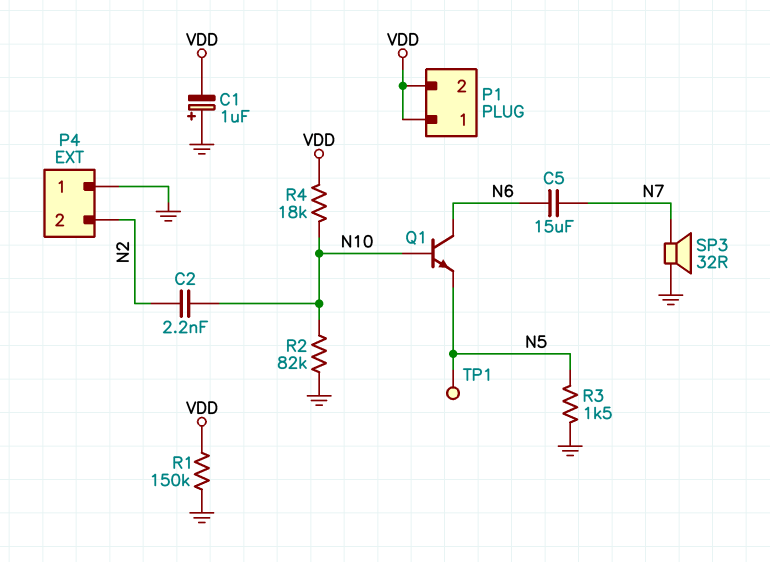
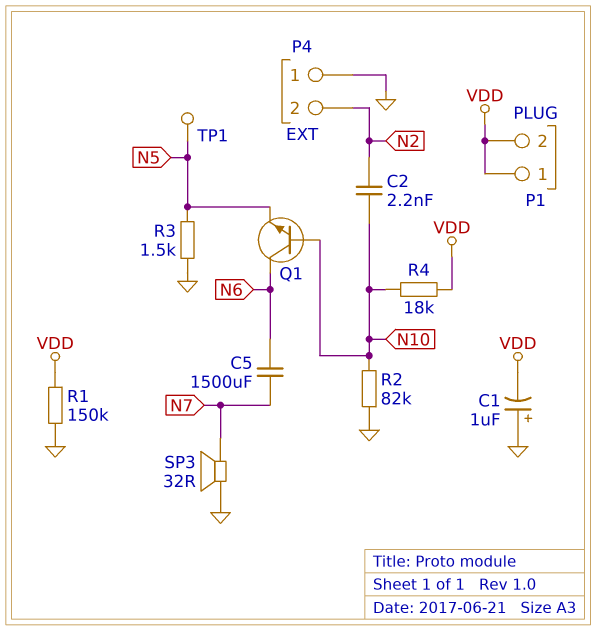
C5: 15uF (N6, N7) -> 1500uF (N6, N7)

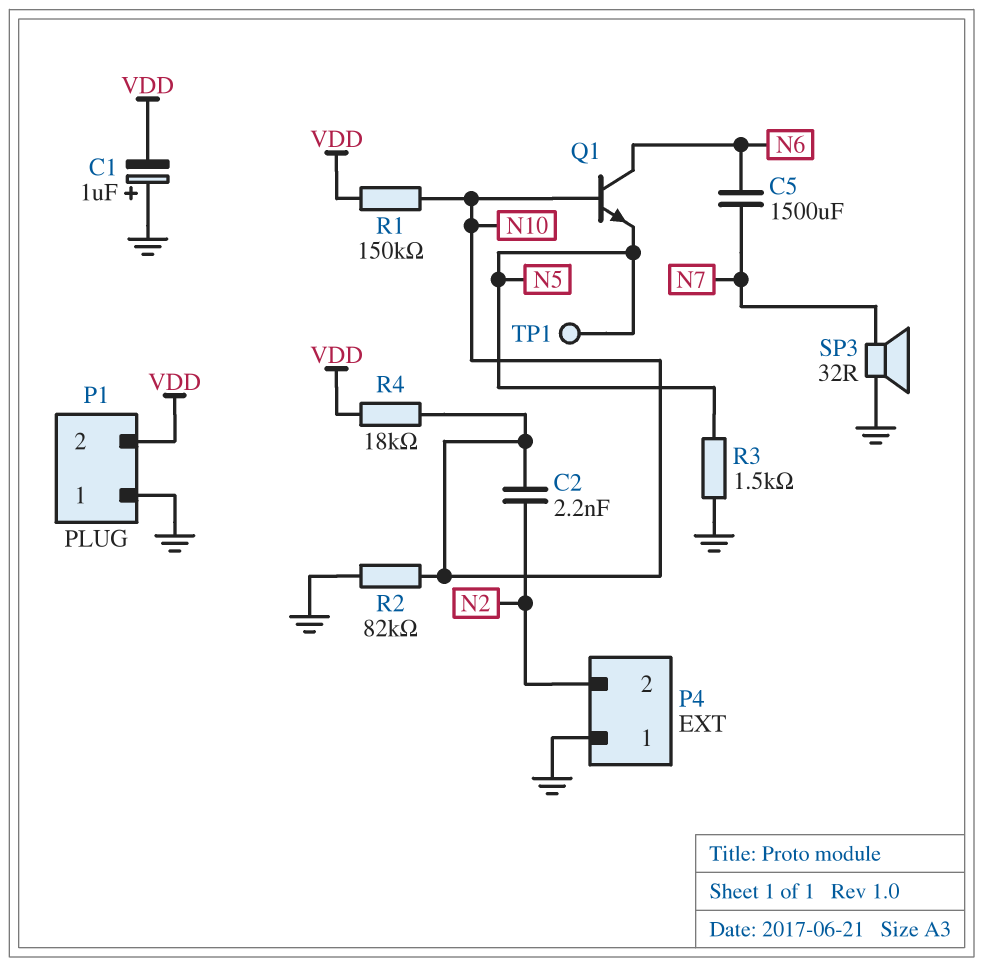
P1 pin 1: VDD -> GND
R1: 150k (GND, VDD) -> 150k (N10, VDD)

